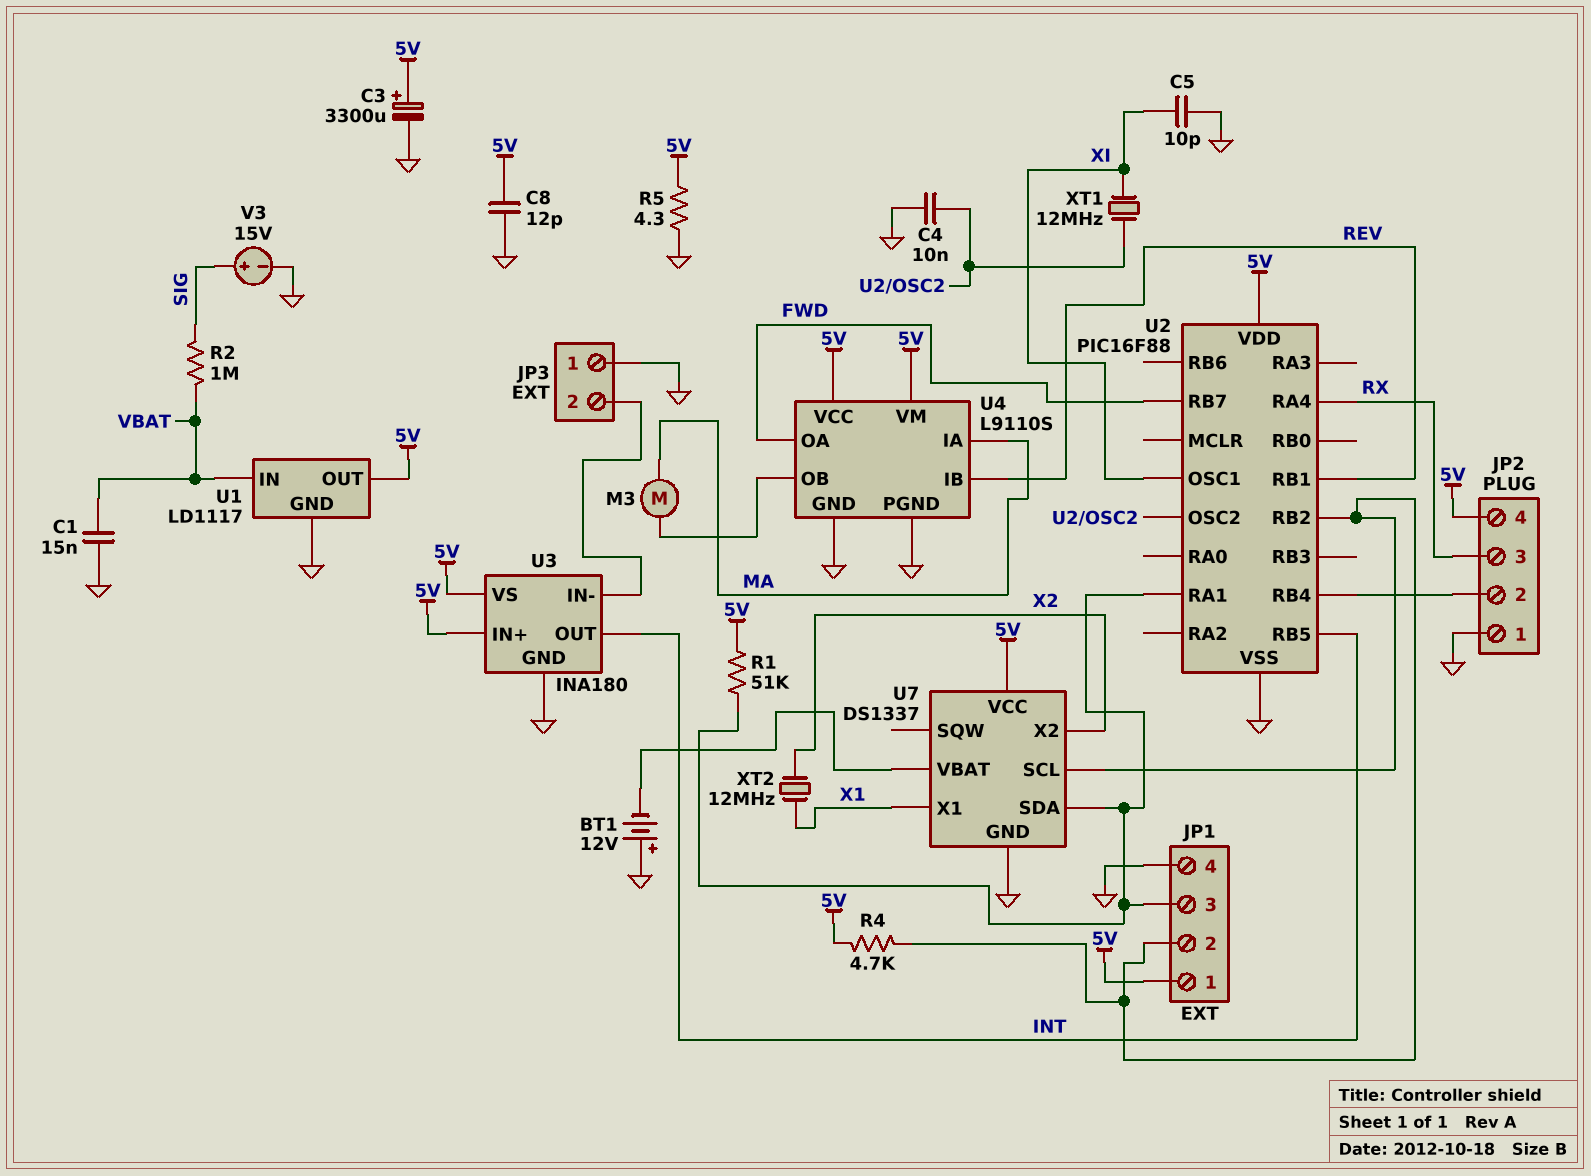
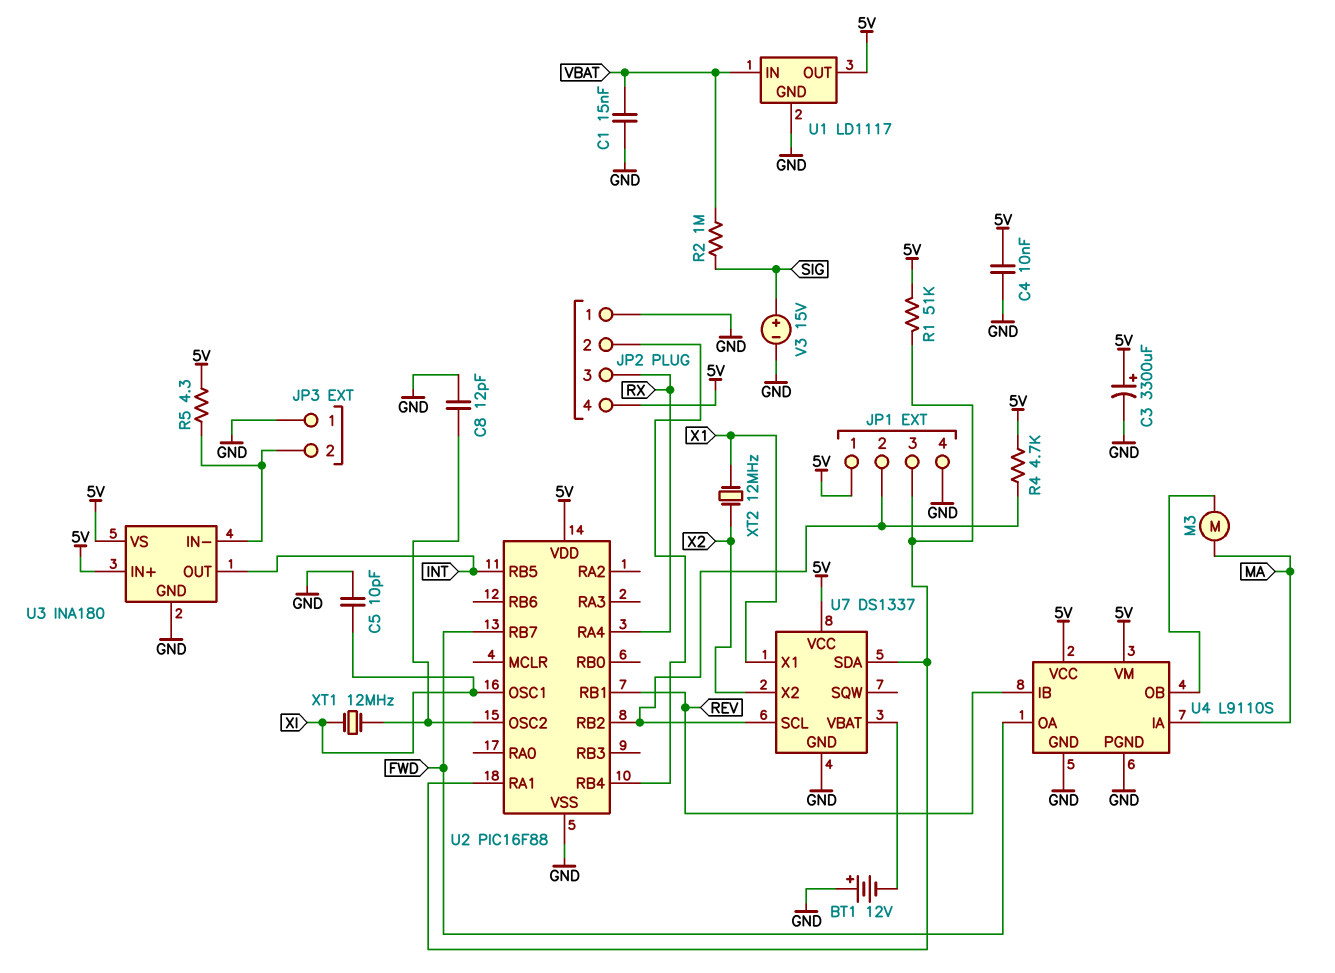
C4: 10nF (GND, U2/OSC2) -> 10nF (5V, GND)
C8: 12pF (5V, GND) -> 12pF (GND, U2/OSC2)
R5: 4.3 (5V, GND) -> 4.3 (5V, JP3/2)

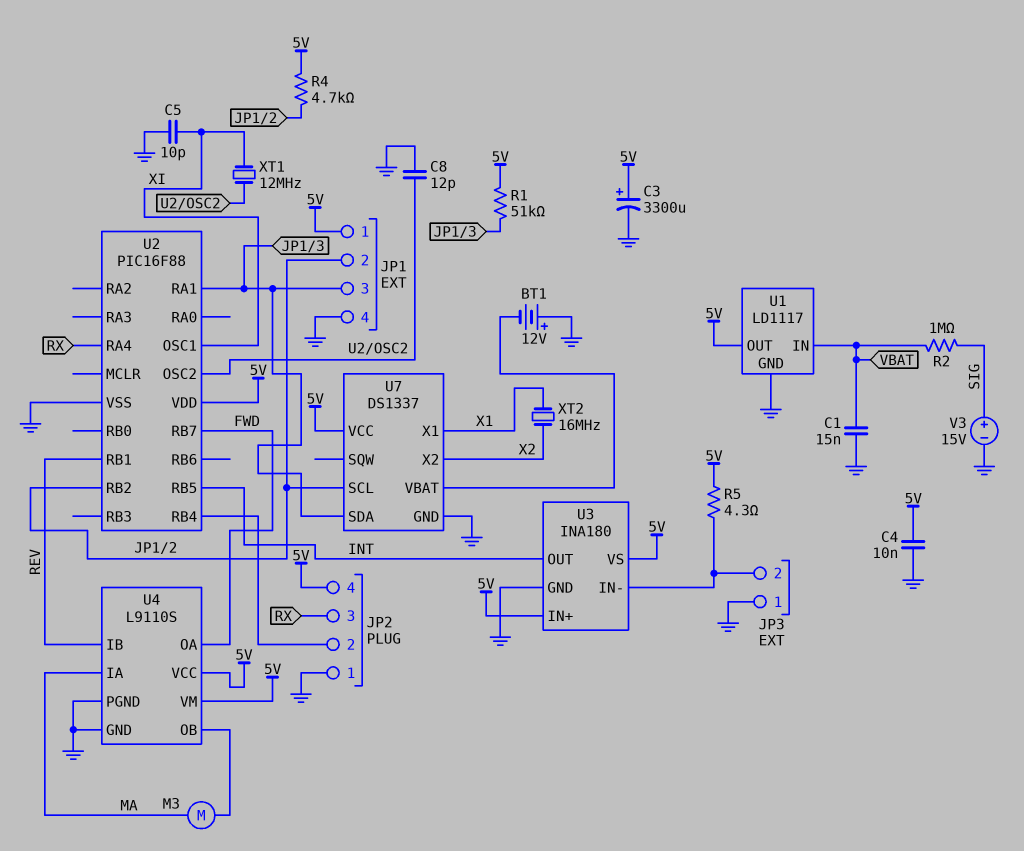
XT2: 12MHz (X1, X2) -> 16MHz (X1, X2)

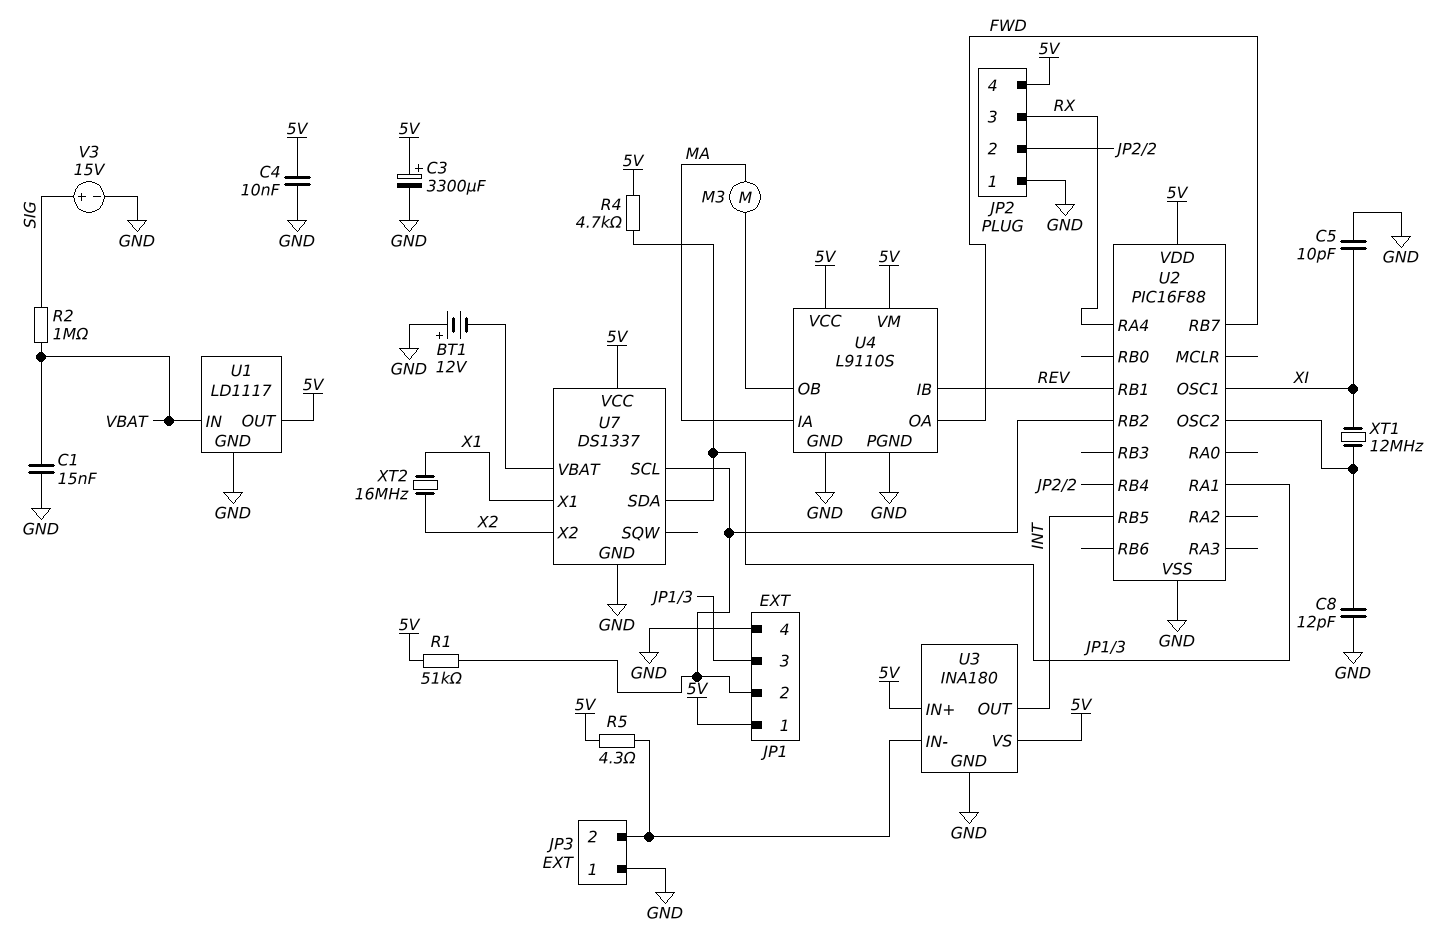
R1: 51k (5V, JP1/3) -> 51k (5V, JP1/2)
R4: 4.7k (5V, JP1/2) -> 4.7k (5V, JP1/3)

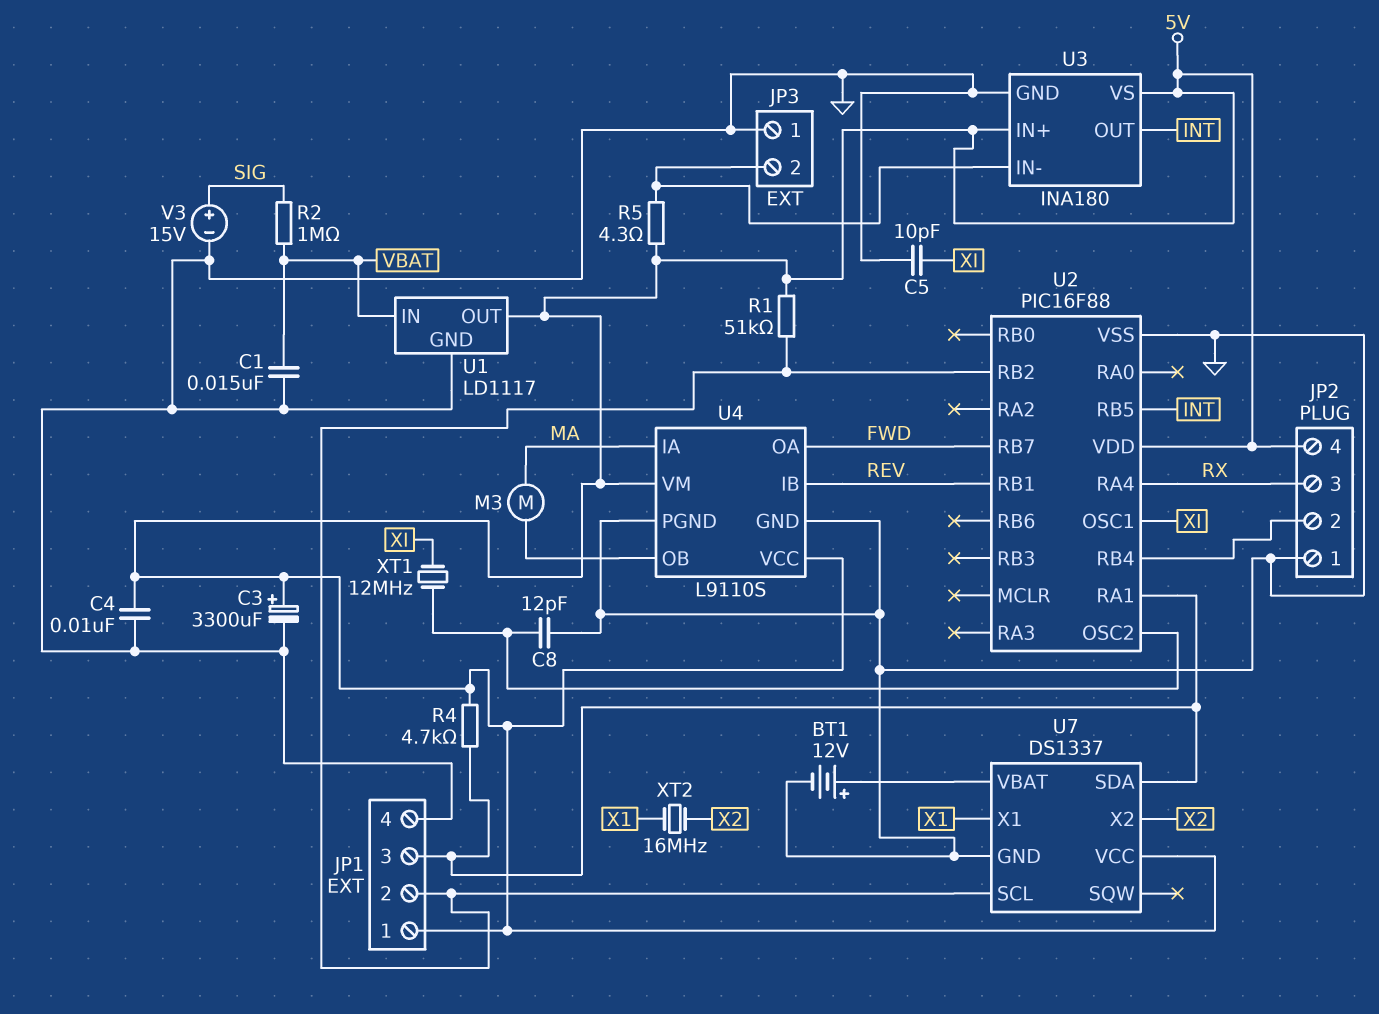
BT1: 12V (plus GND, minus U7/VBAT) -> 12V (plus U7/VBAT, minus GND)

